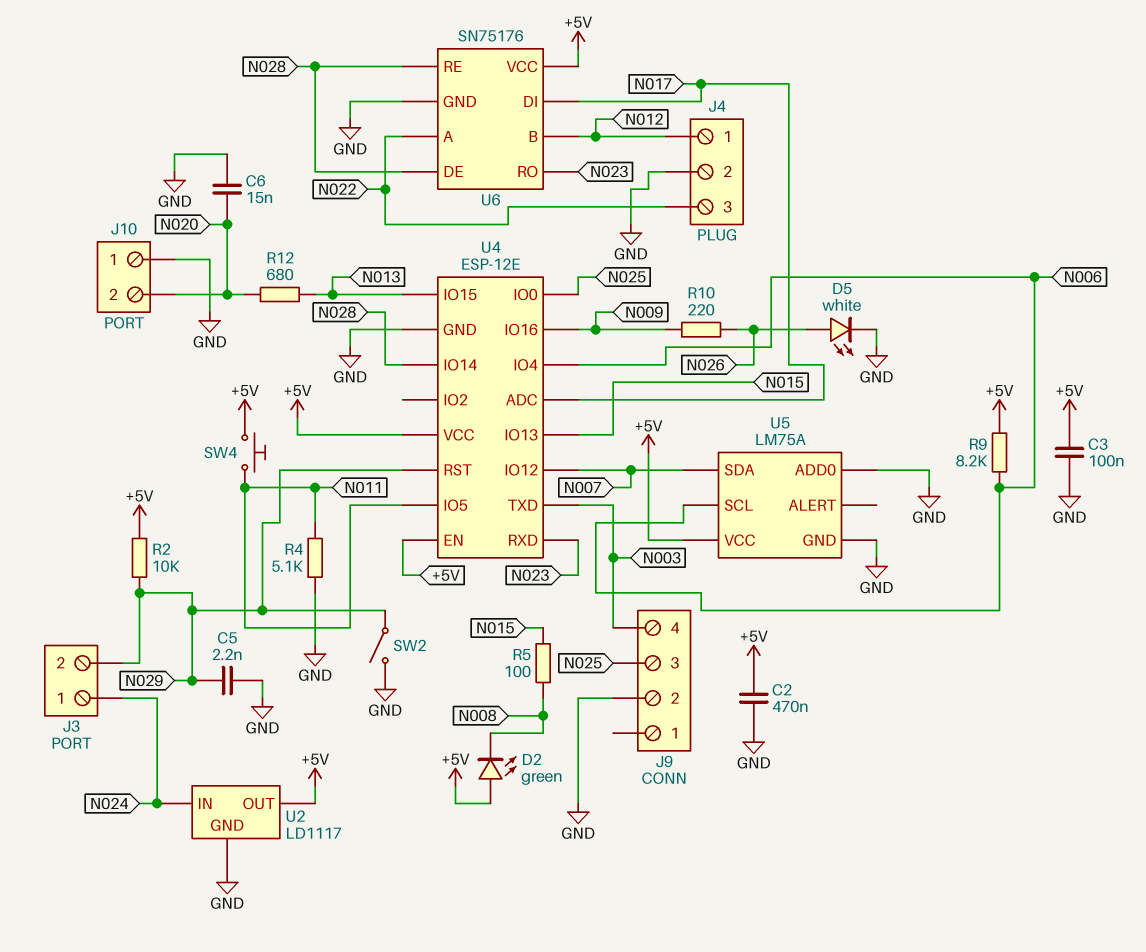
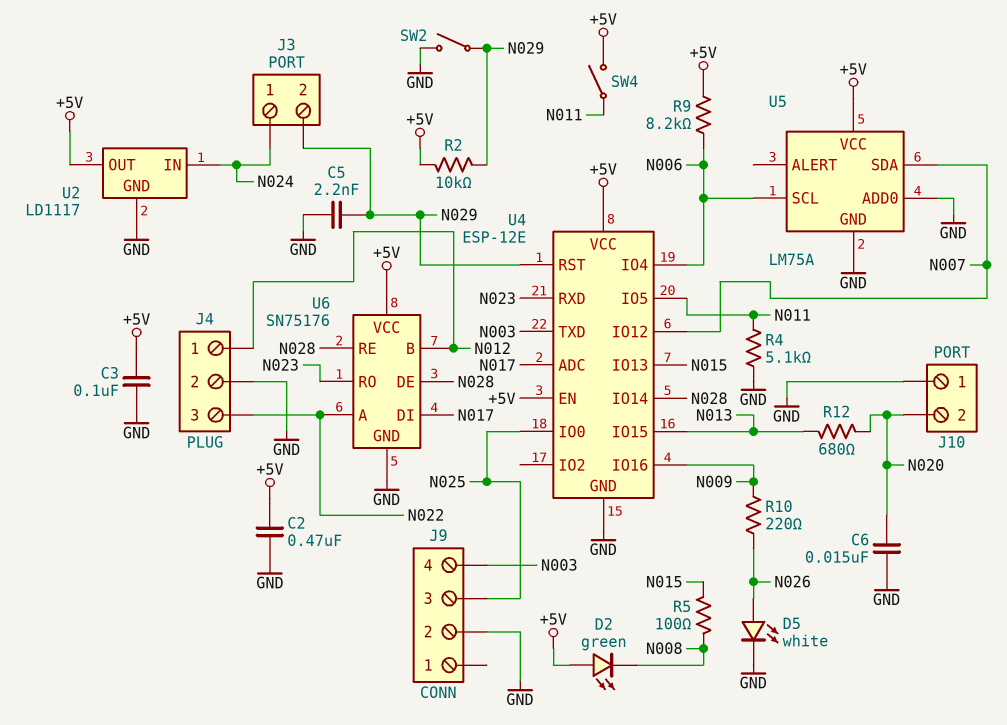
SW4: button (+5V, N011) -> switch (+5V, N011)

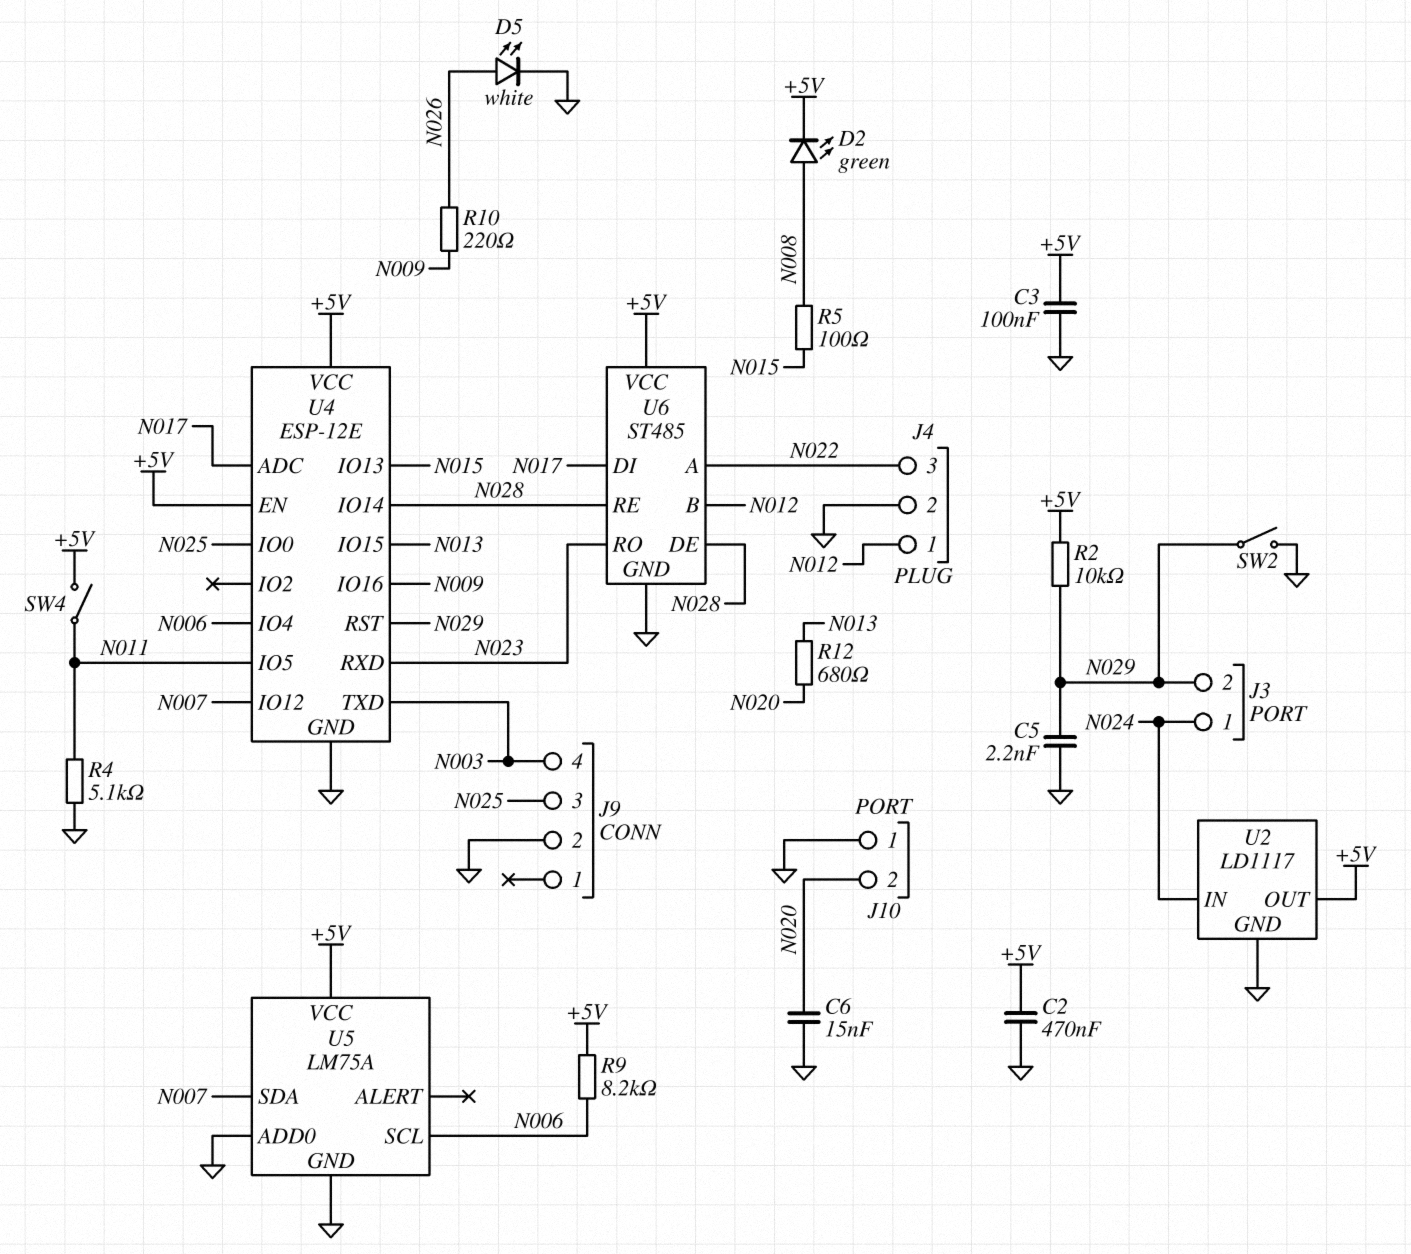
D2: LED green (A +5V, K N008) -> LED green (A N008, K +5V)
U6: SN75176 -> ST485

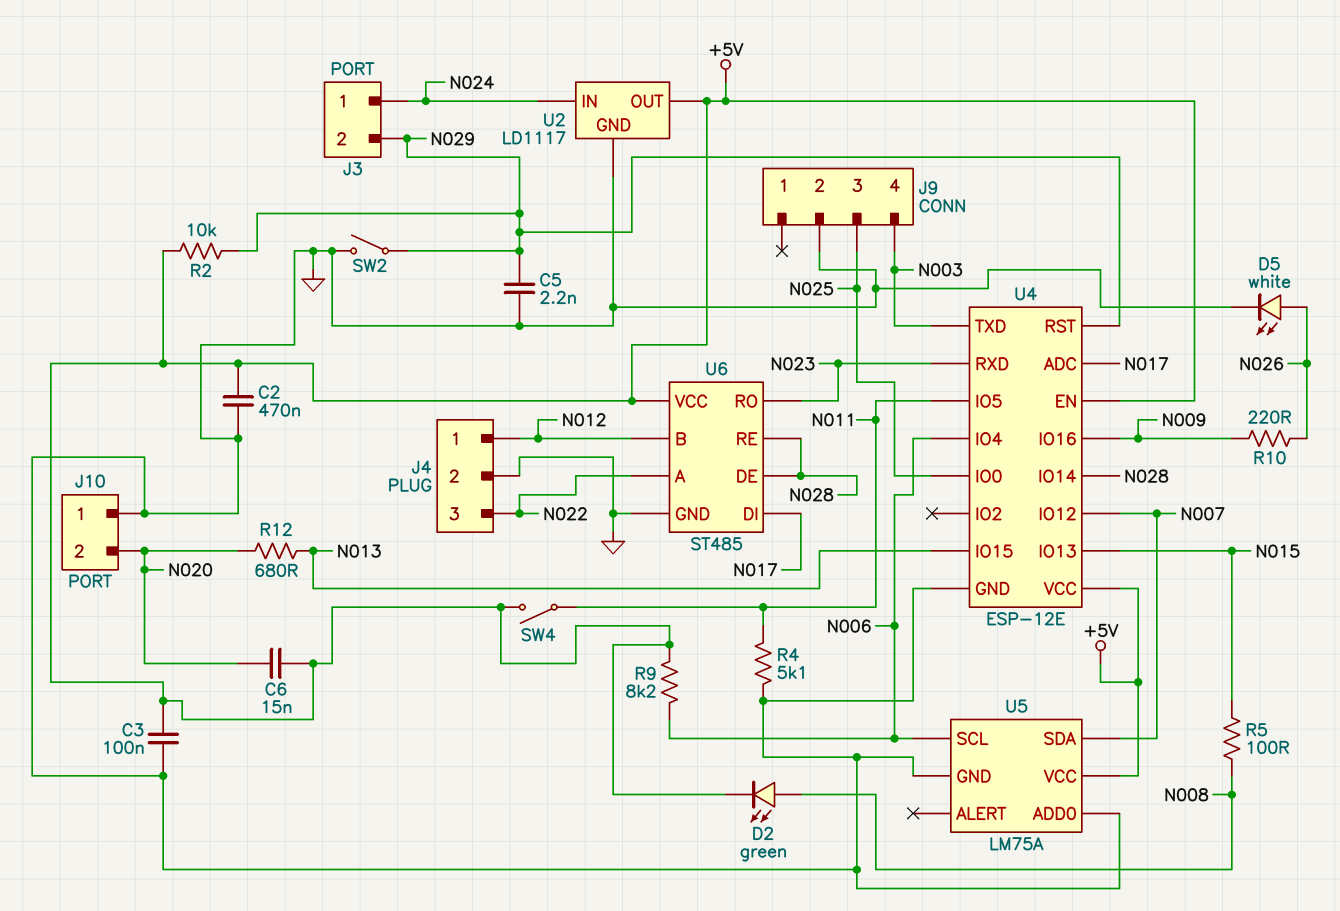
C6: 15nF (GND, N020) -> 15nF (+5V, N020)

